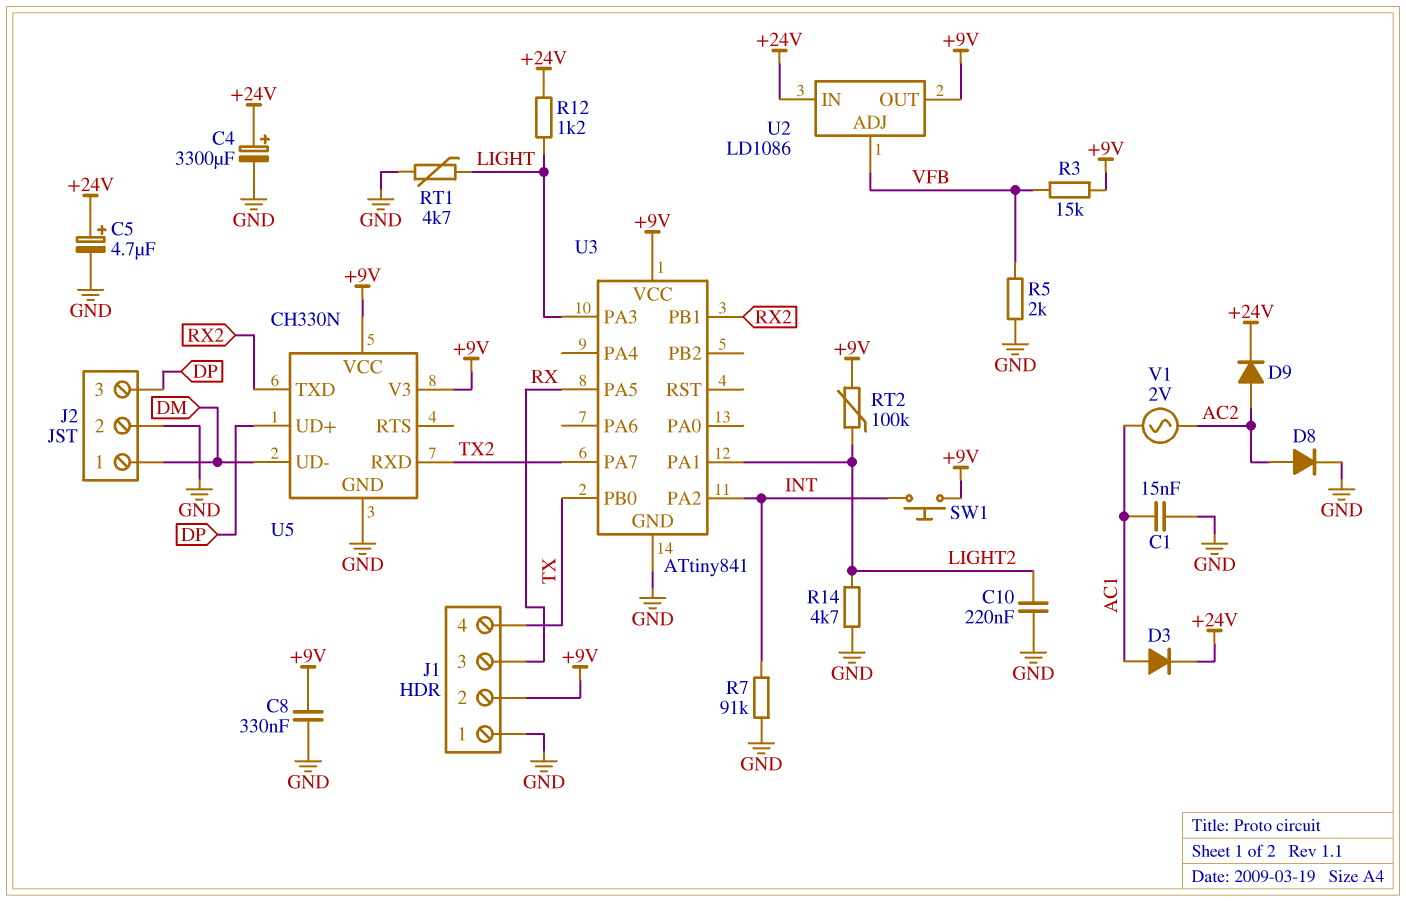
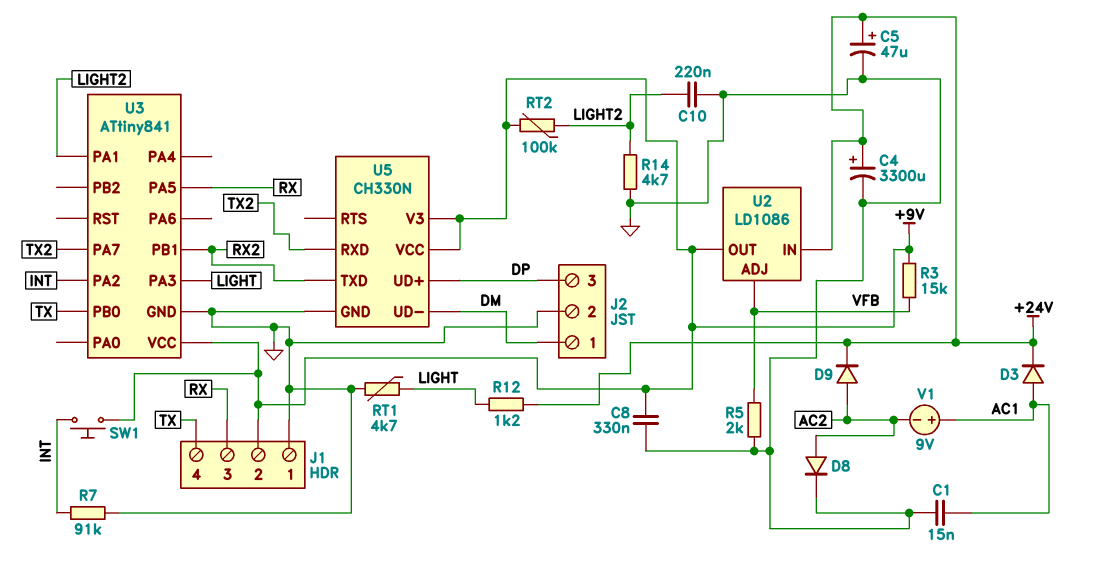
C5: 4.7uF (plus +24V, minus GND) -> 47uF (plus +24V, minus GND)
V1: AC 2V (AC1, AC2) -> 9V (plus AC1, minus AC2)

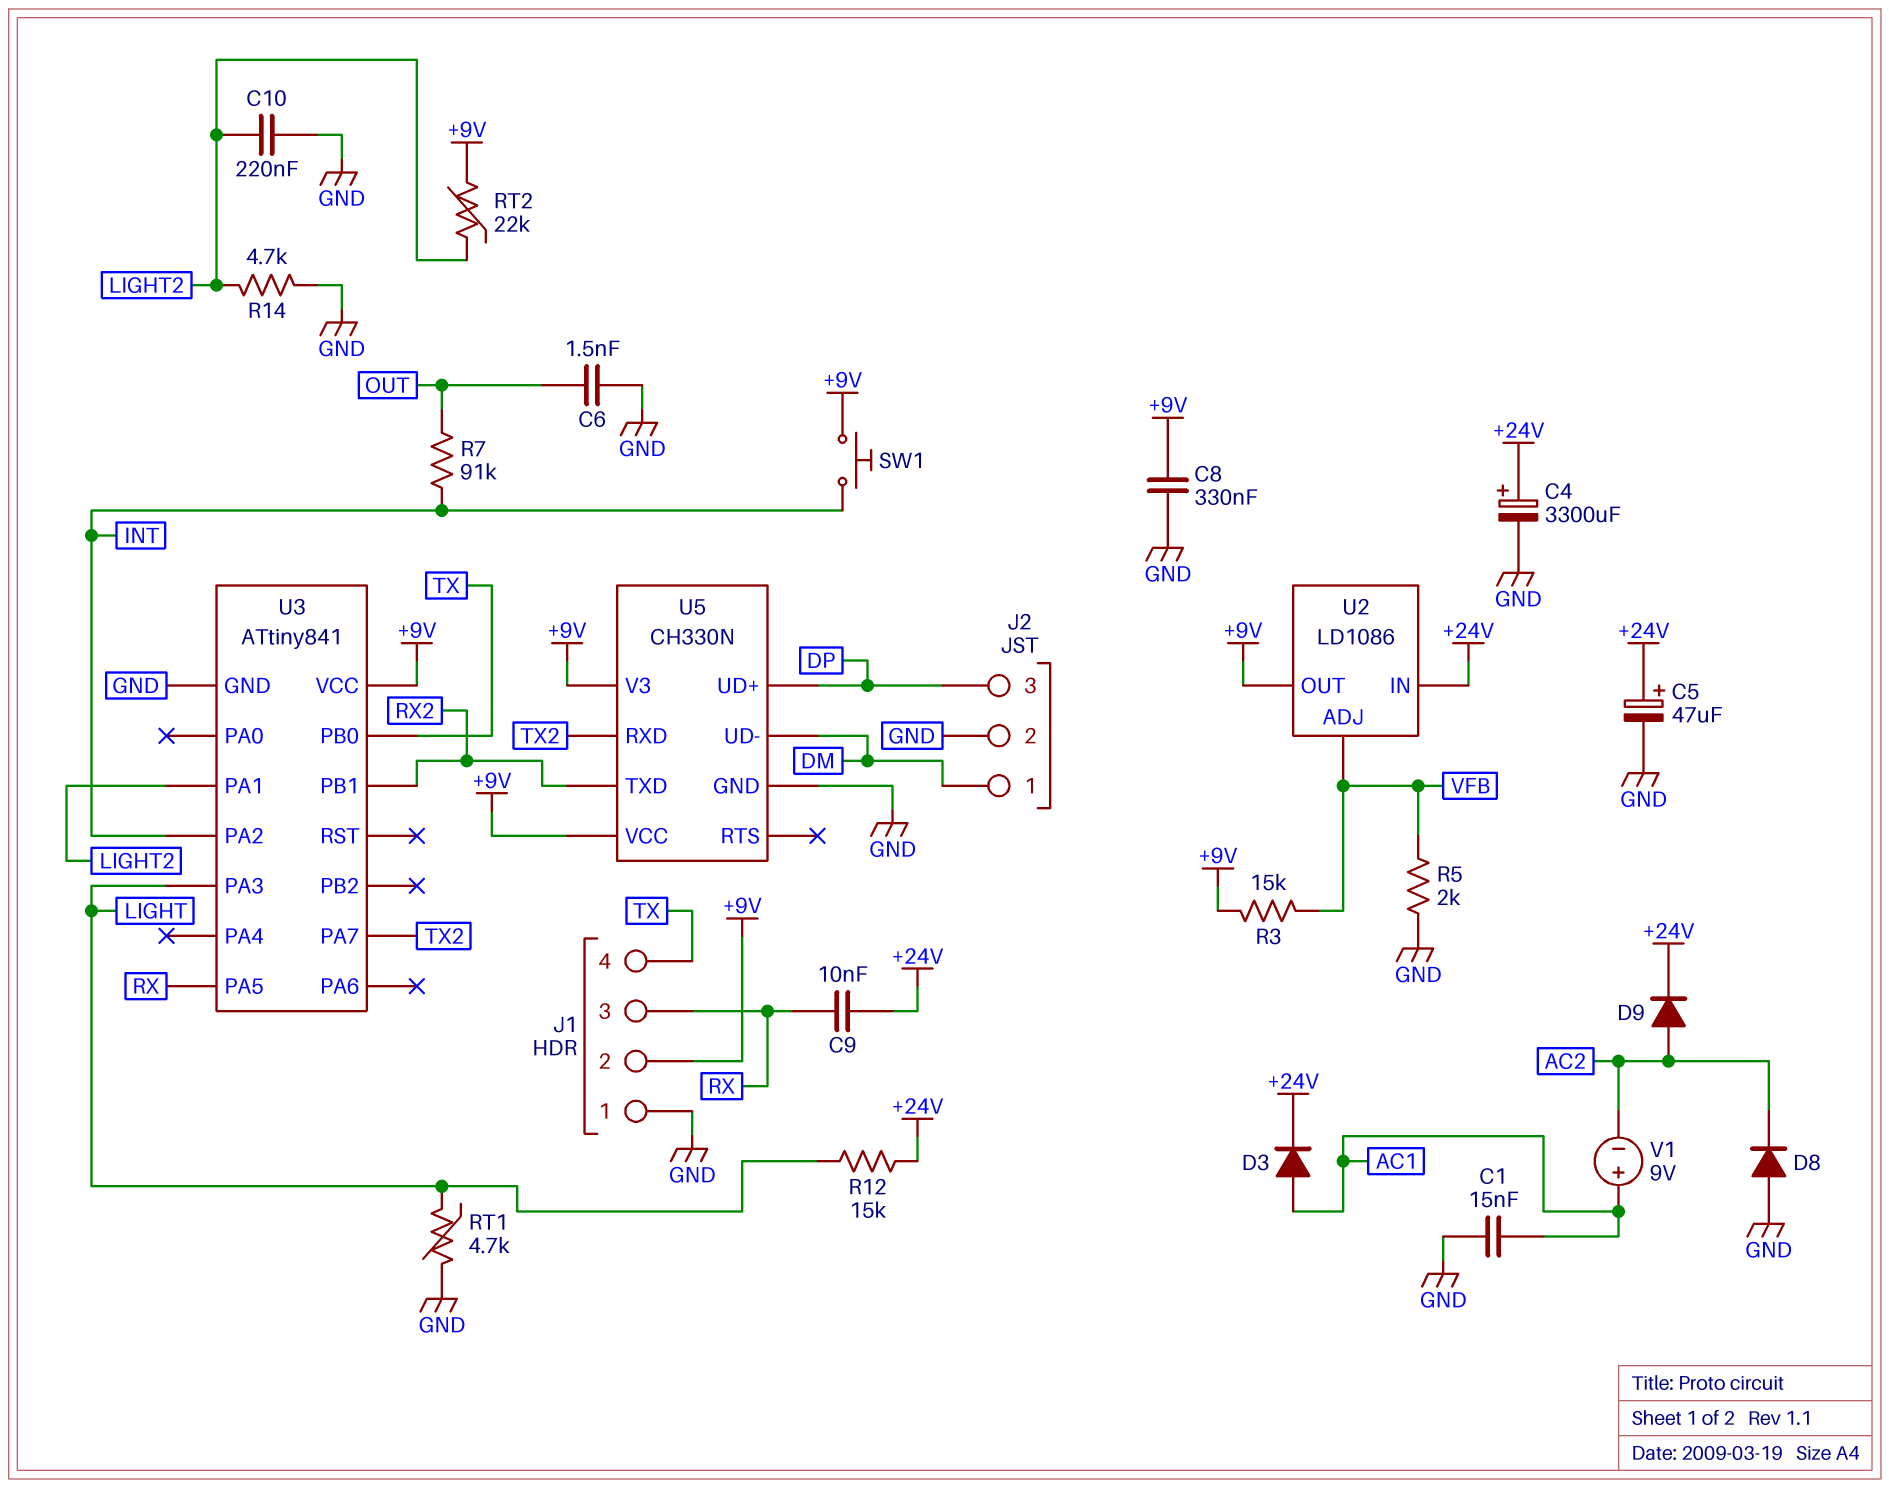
C6: none -> 1.5nF (GND, OUT)
C9: none -> 10nF (+24V, RX)
D8: diode (A AC2, K GND) -> diode (A GND, K AC2)
R7: 91k (GND, INT) -> 91k (INT, OUT)
R12: 1.2k (+24V, LIGHT) -> 15k (+24V, LIGHT)
RT2: 100k (+9V, LIGHT2) -> 22k (+9V, LIGHT2)

